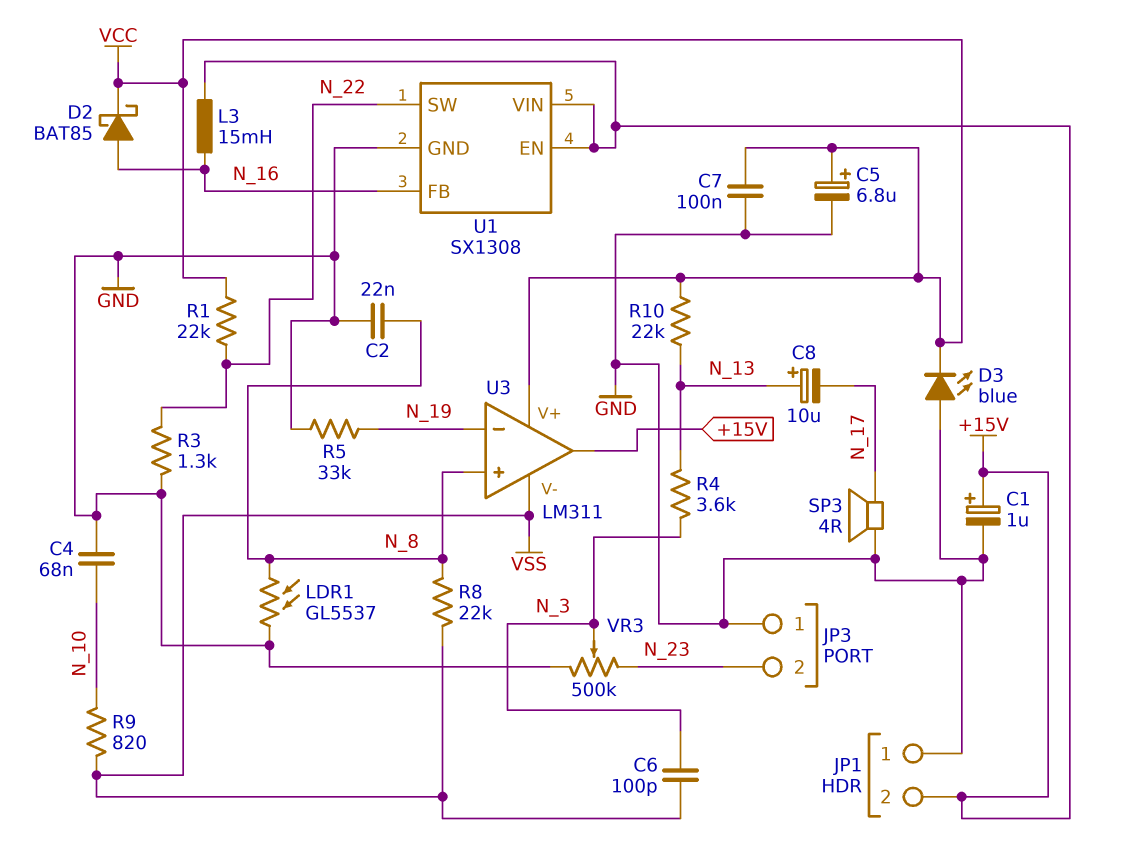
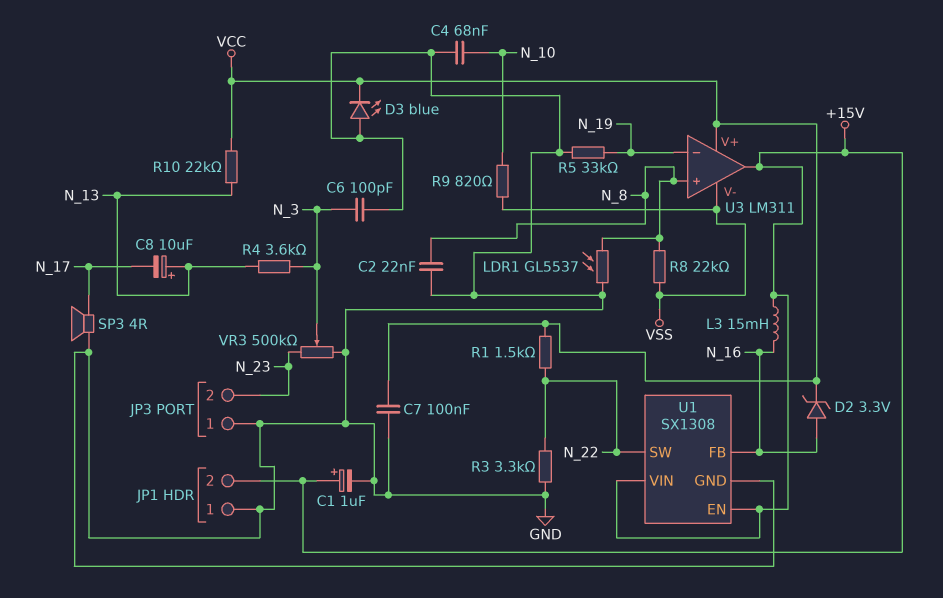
C5: 6.8uF (plus VCC, minus GND) -> none
C6: 100pF (N_3, VSS) -> 100pF (GND, N_3)
D2: schottky BAT85 (A N_16, K VCC) -> zener 3.3V (A N_16, K VCC)
R1: 22k (N_22, VCC) -> 1.5k (N_22, VCC)
R3: 1.3k (GND, N_22) -> 3.3k (GND, N_22)

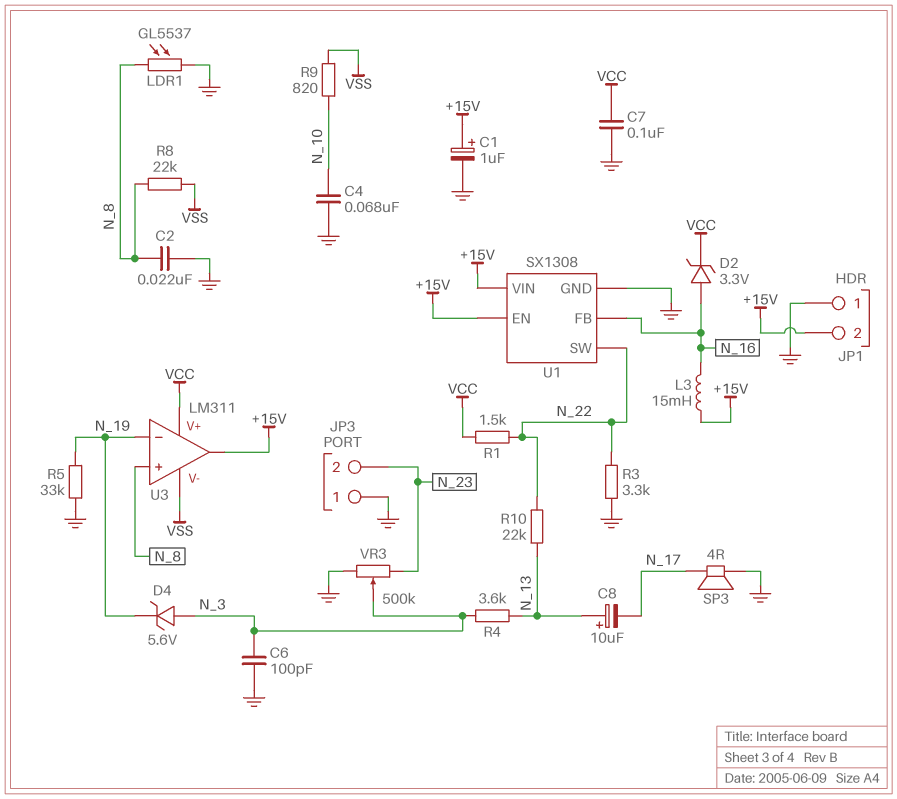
D3: LED blue (A GND, K VCC) -> none
D4: none -> zener 5.6V (A N_3, K N_19)
R10: 22k (N_13, VCC) -> 22k (N_13, N_22)

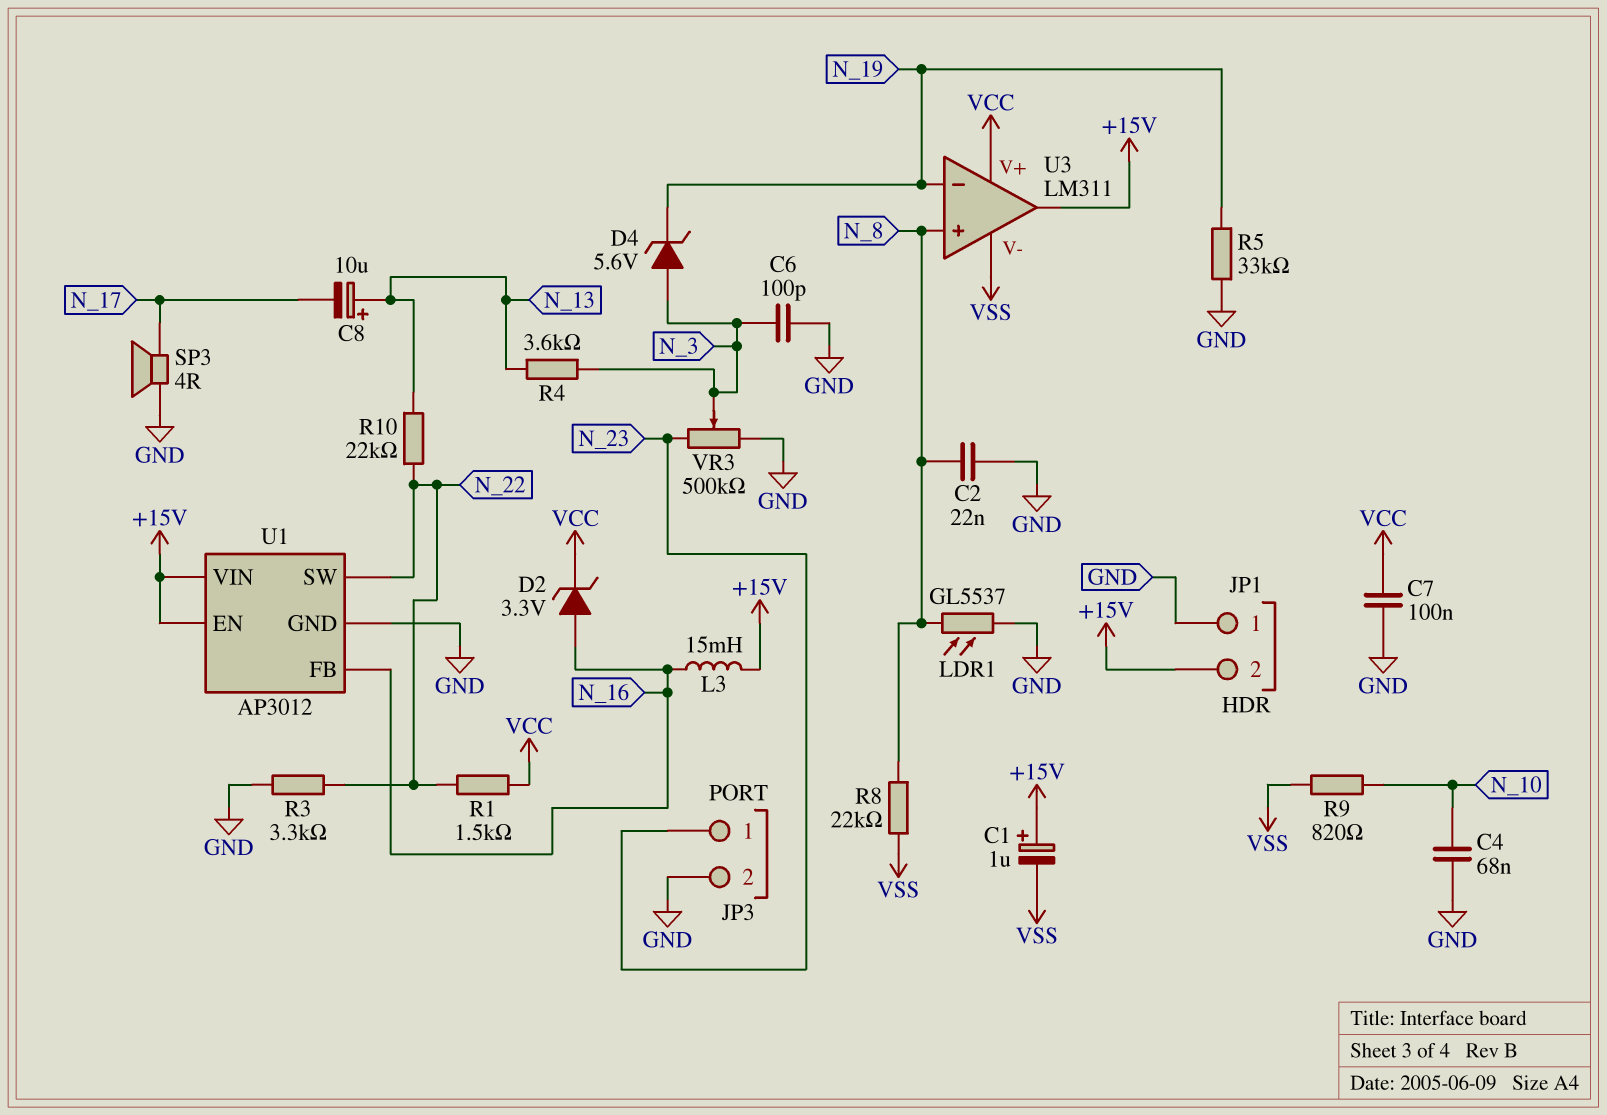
C1: 1uF (plus +15V, minus GND) -> 1uF (plus +15V, minus VSS)
JP3 pin 1: GND -> N_23
JP3 pin 2: N_23 -> GND
U1: SX1308 -> AP3012

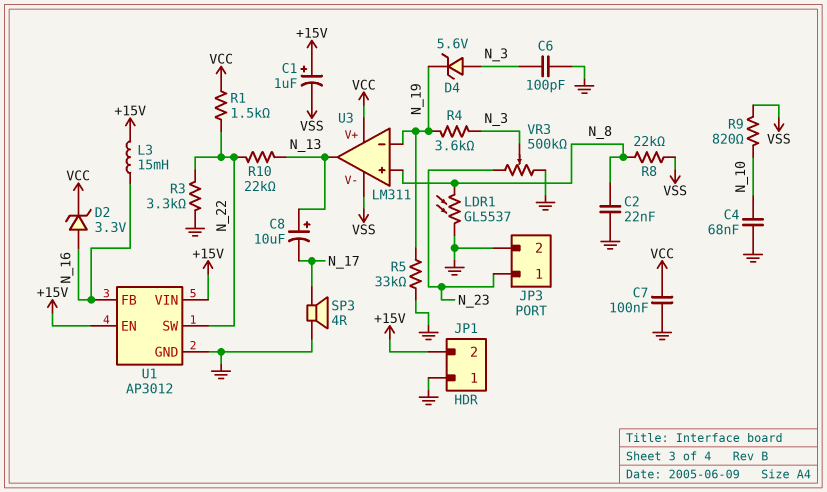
R4: 3.6k (N_3, N_13) -> 3.6k (N_3, N_19)
U3 pin out: +15V -> N_13

